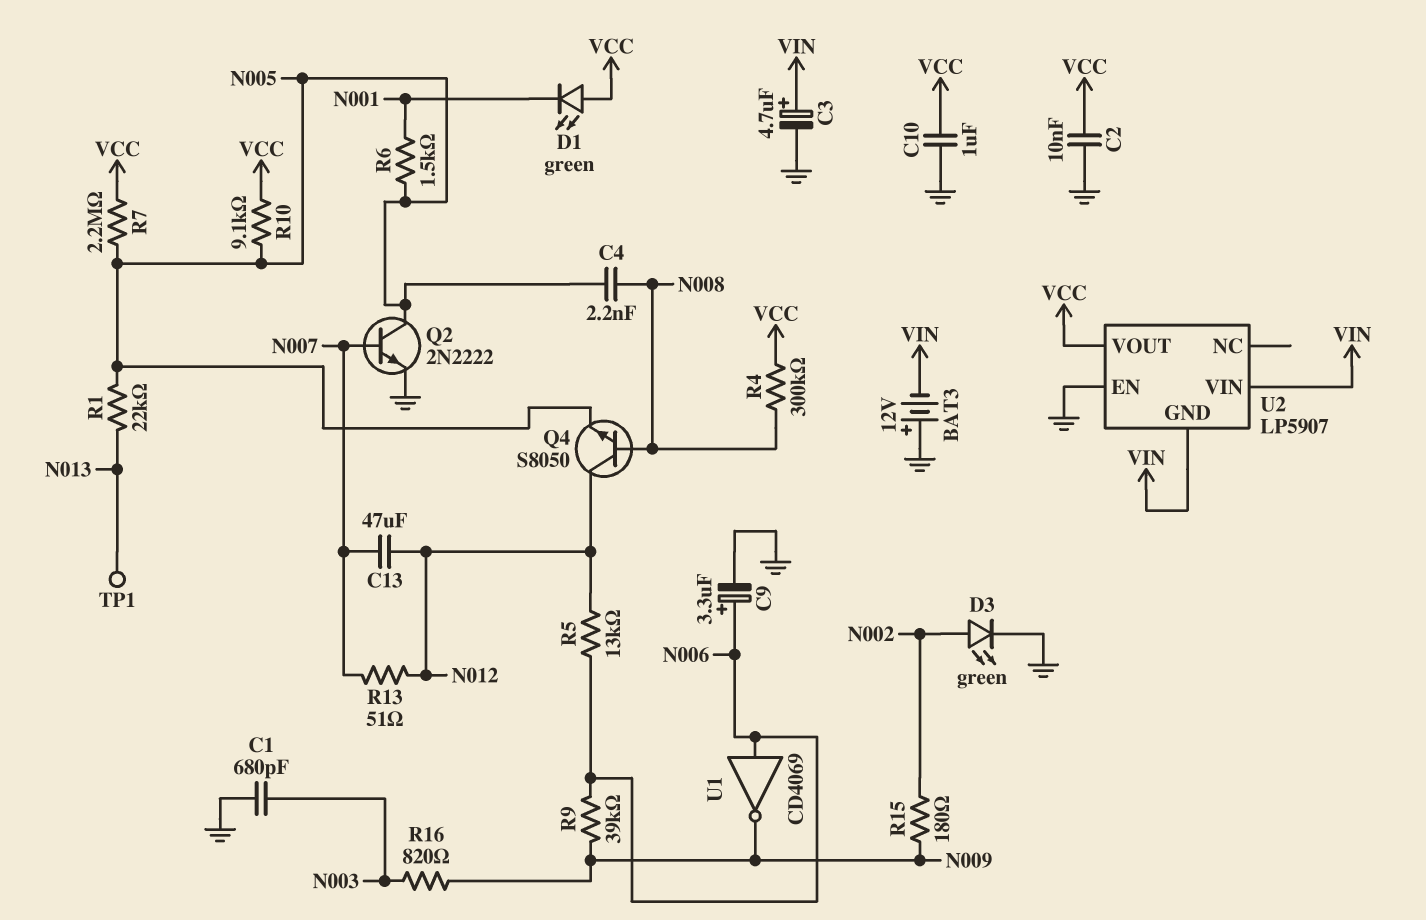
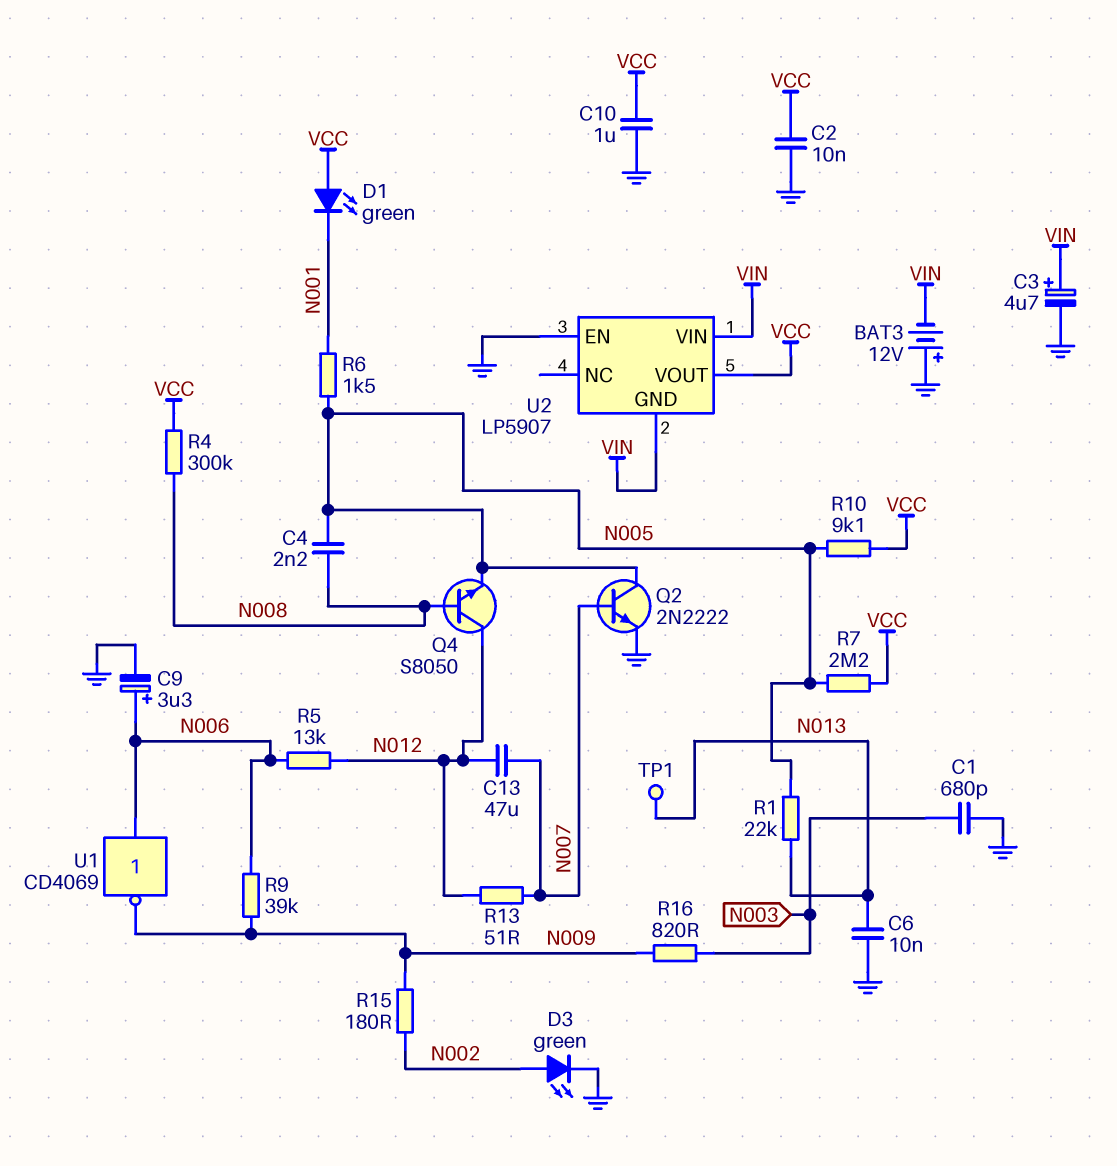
C6: none -> 10nF (GND, N013)

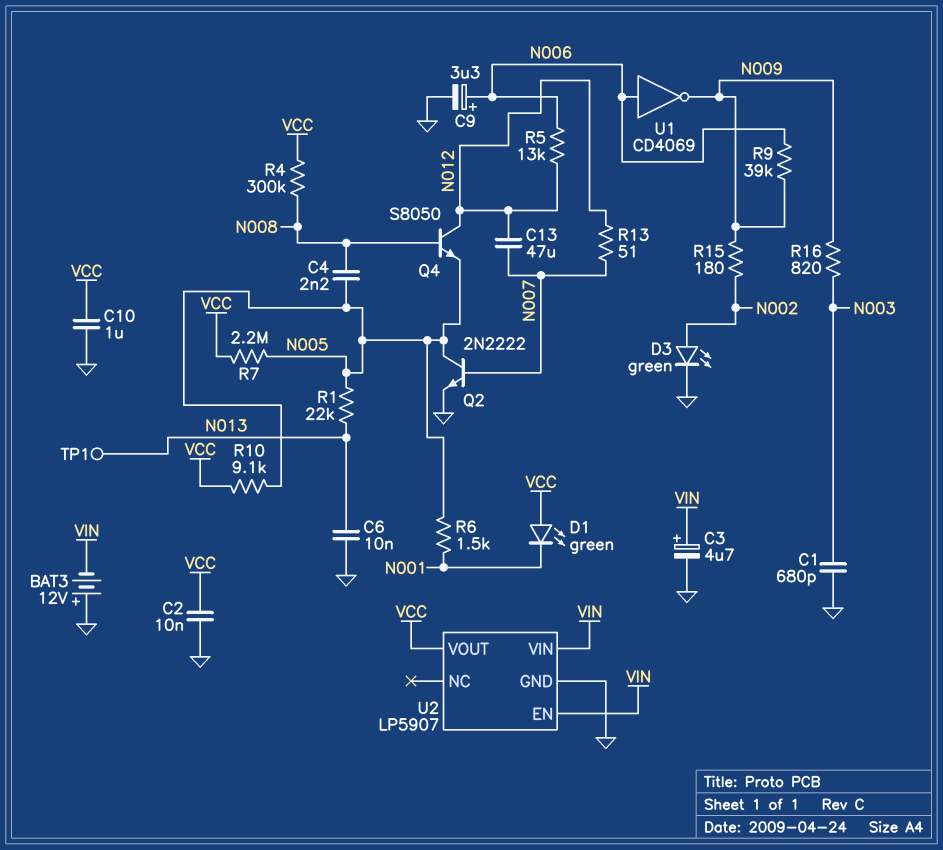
U2 pin EN: GND -> VIN
U2 pin GND: VIN -> GND

